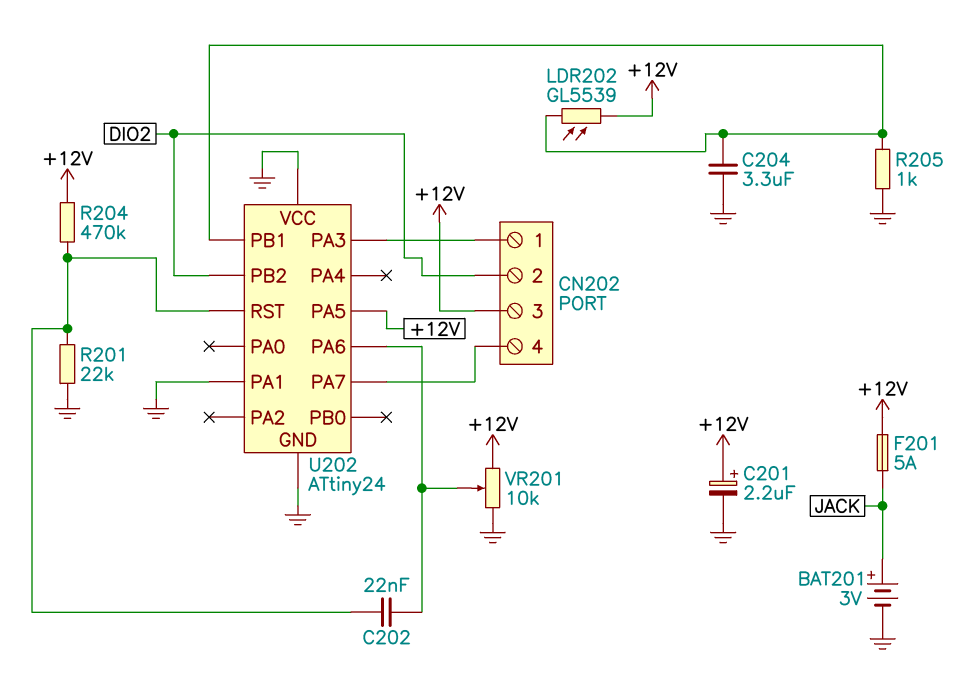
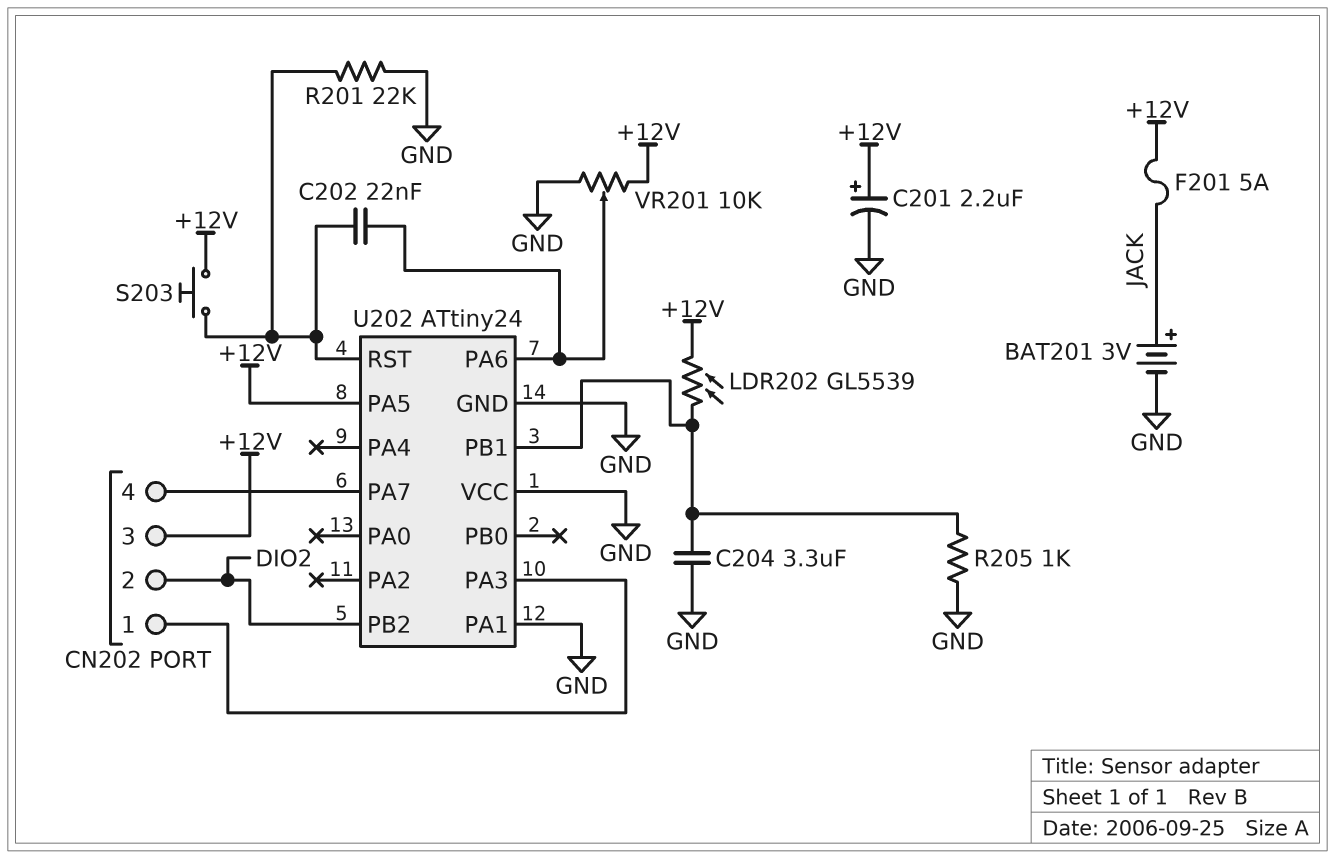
R204: 470k (+12V, U202/RST) -> none
S203: none -> button (+12V, U202/RST)

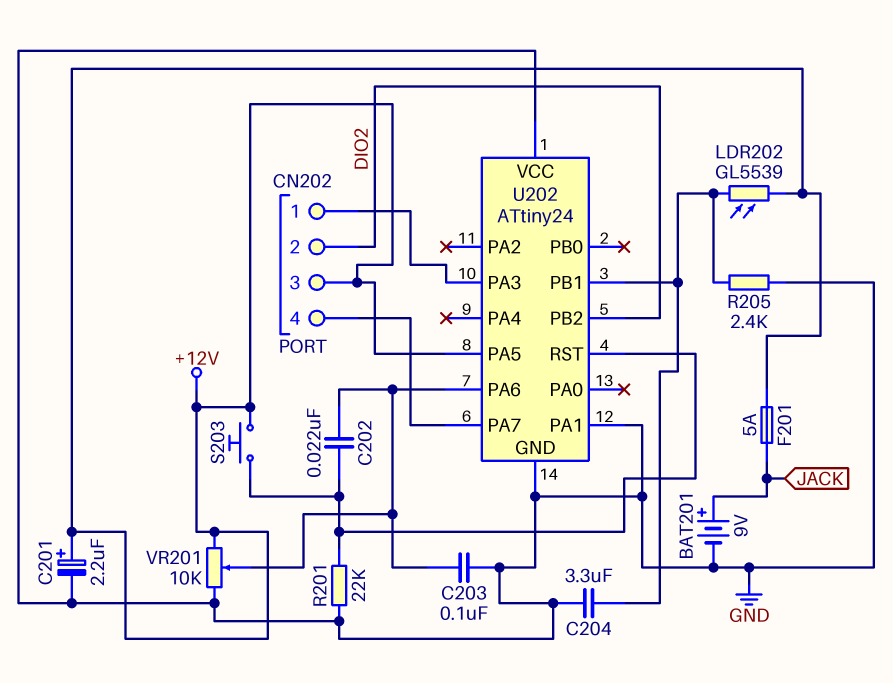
BAT201: 3V (plus JACK, minus GND) -> 9V (plus JACK, minus GND)
C203: none -> 100nF (GND, U202/PA6)
R205: 1k (GND, U202/PB1) -> 2.4k (GND, U202/PB1)

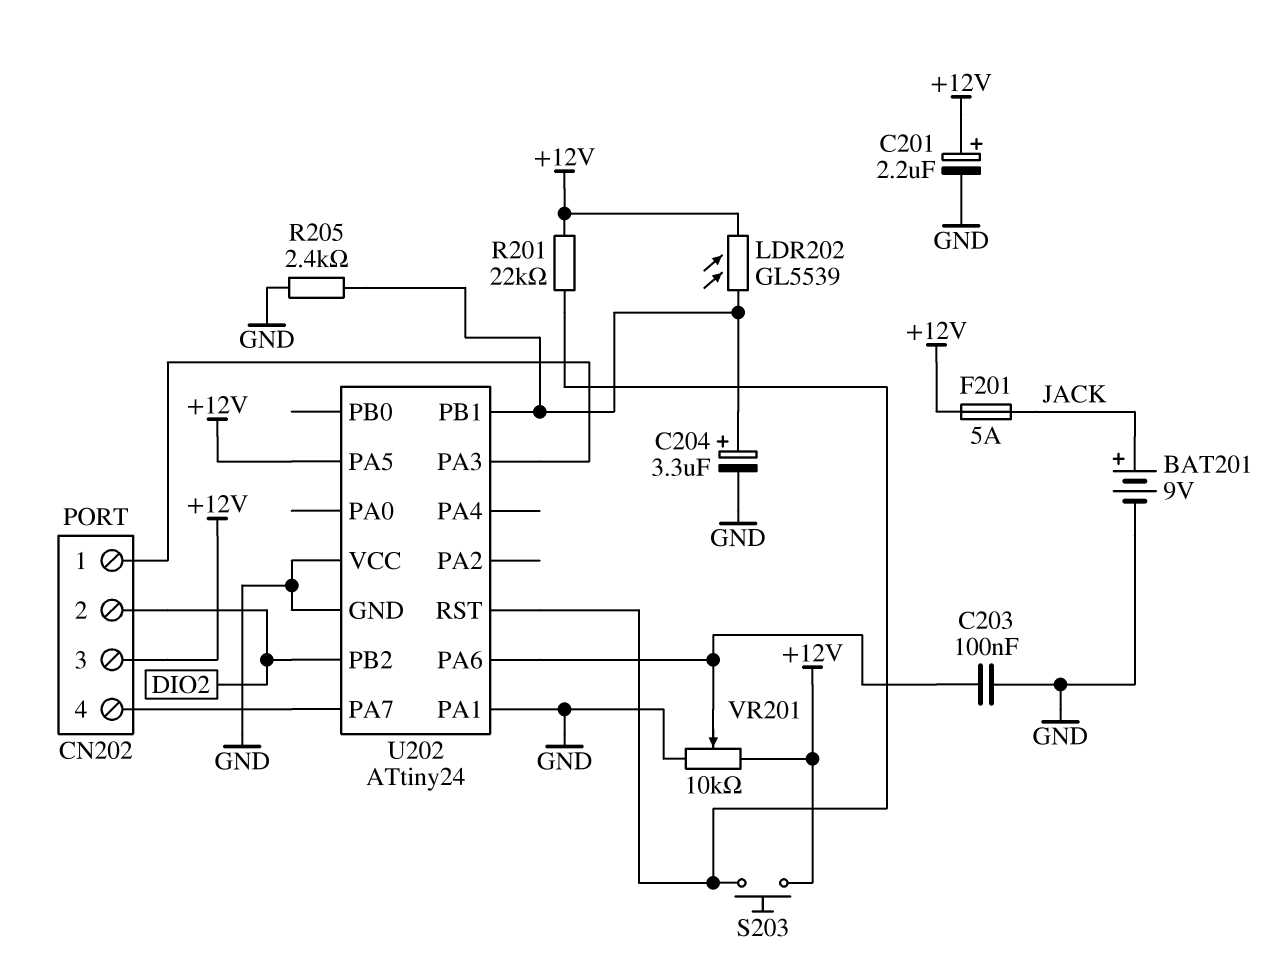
C202: 22nF (U202/PA6, U202/RST) -> none
C204: 3.3uF (GND, U202/PB1) -> 3.3uF (plus U202/PB1, minus GND)
R201: 22k (GND, U202/RST) -> 22k (+12V, U202/RST)

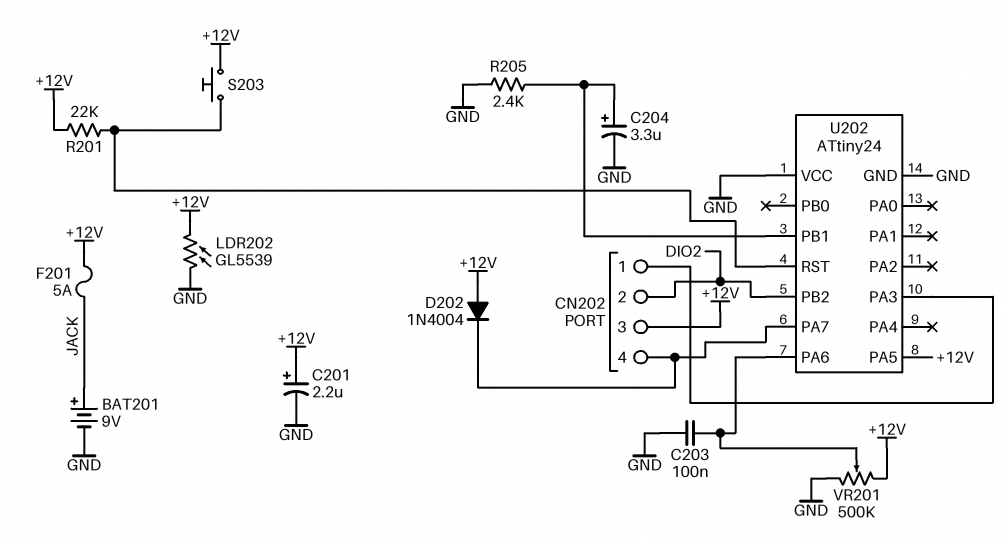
D202: none -> diode 1N4004 (A +12V, K CN202/4)
LDR202: GL5539 (+12V, U202/PB1) -> GL5539 (+12V, GND)
U202 pin PA1: GND -> none
VR201: 10k (+12V, GND, wiper U202/PA6) -> 500k (+12V, GND, wiper U202/PA6)

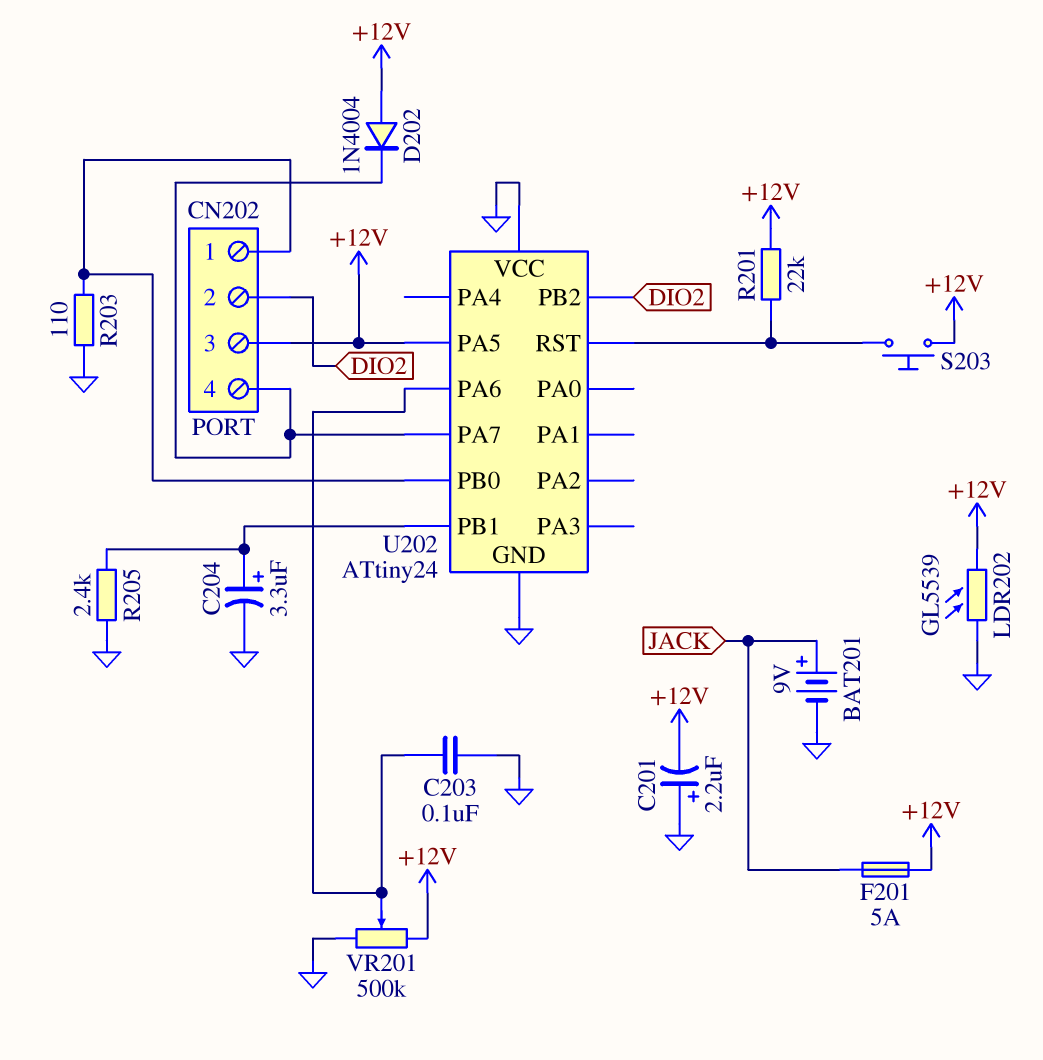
C201: 2.2uF (plus +12V, minus GND) -> 2.2uF (plus GND, minus +12V)
R203: none -> 110 (CN202/1, GND)
U202 pin PA3: CN202/1 -> none
U202 pin PB0: none -> CN202/1

